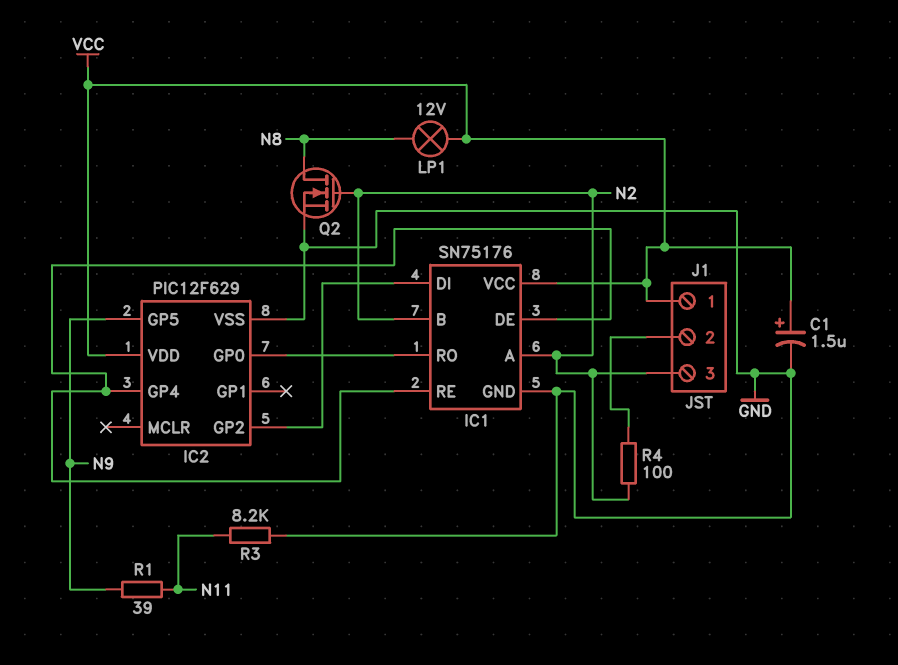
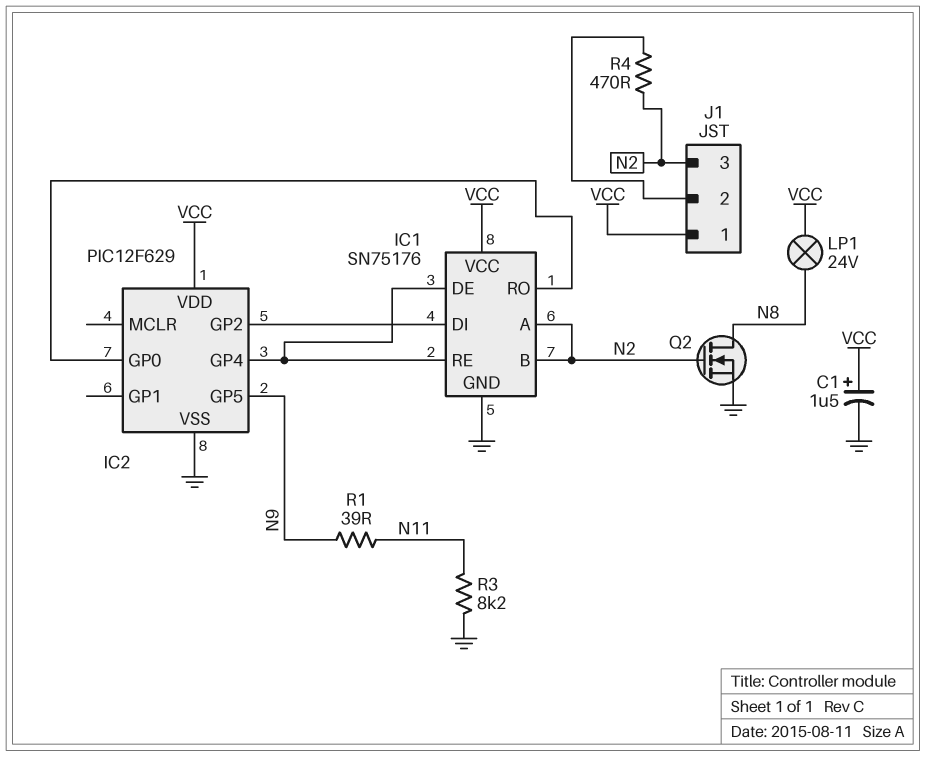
LP1: lamp 12V (N8, VCC) -> lamp 24V (N8, VCC)
R4: 100 (J1/2, N2) -> 470 (J1/2, N2)

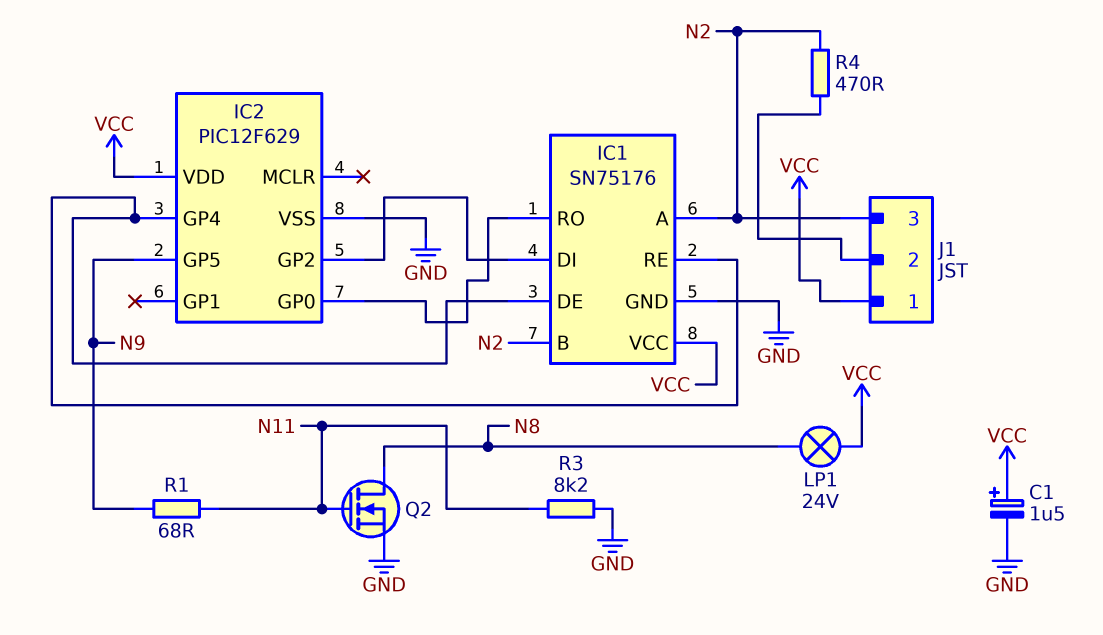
Q2: NMOS (G N2, D N8, S GND) -> NMOS (G N11, D N8, S GND)
R1: 39 (N9, N11) -> 68 (N9, N11)

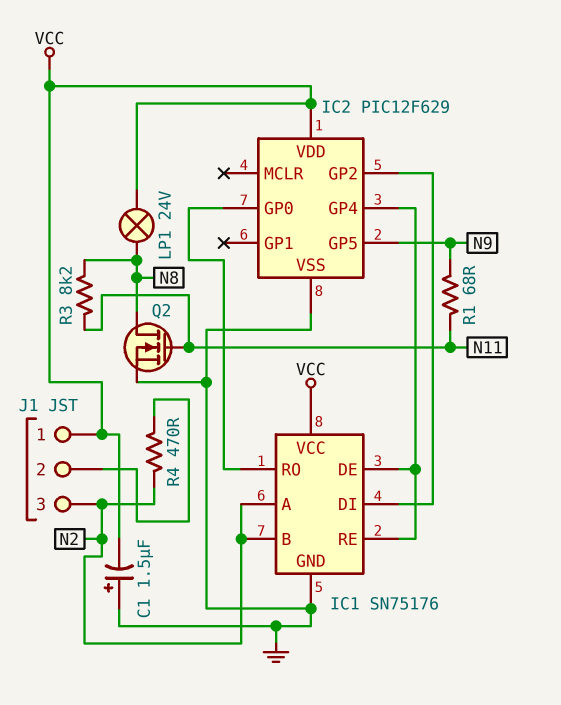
C1: 1.5uF (plus VCC, minus GND) -> 1.5uF (plus GND, minus VCC)
R3: 8.2k (GND, N11) -> 8.2k (N8, N11)

